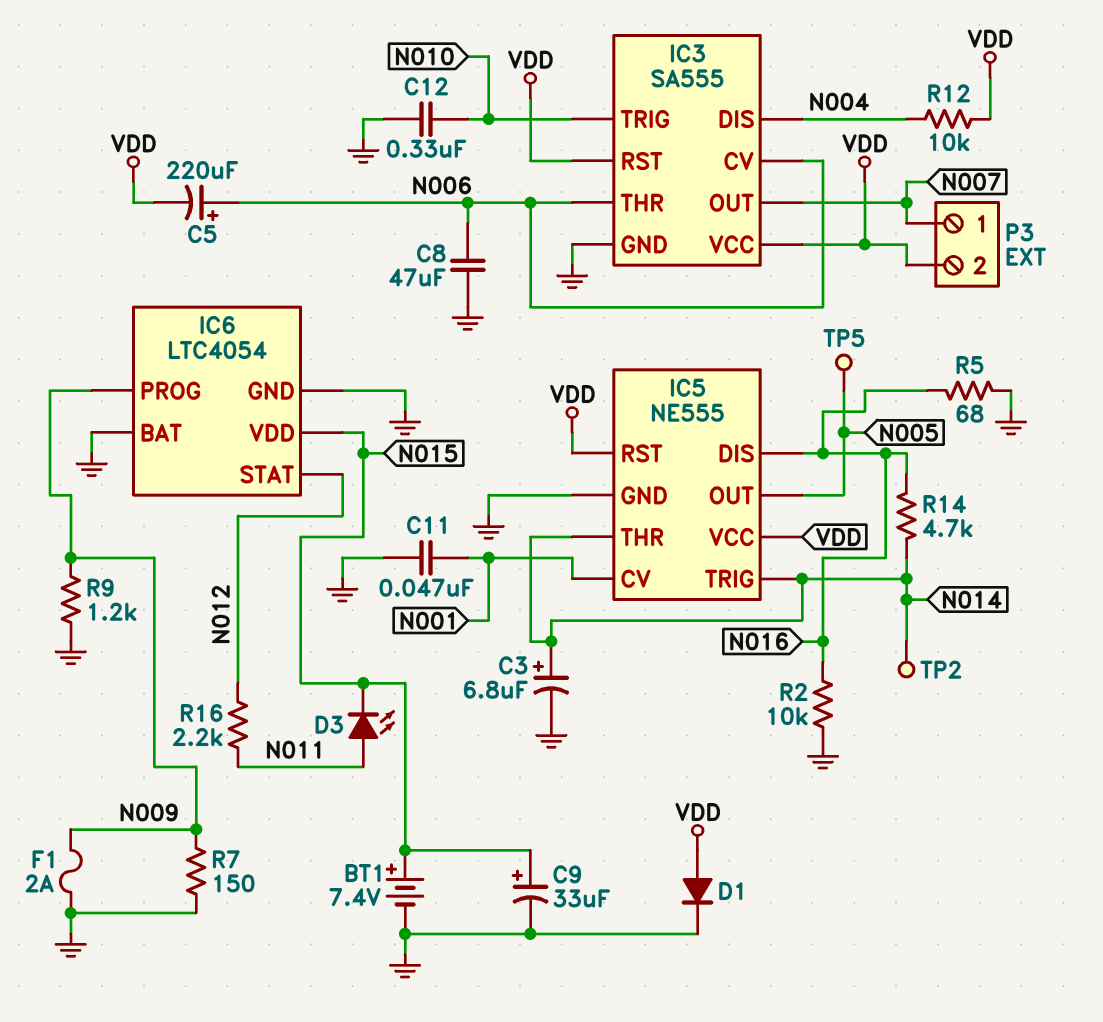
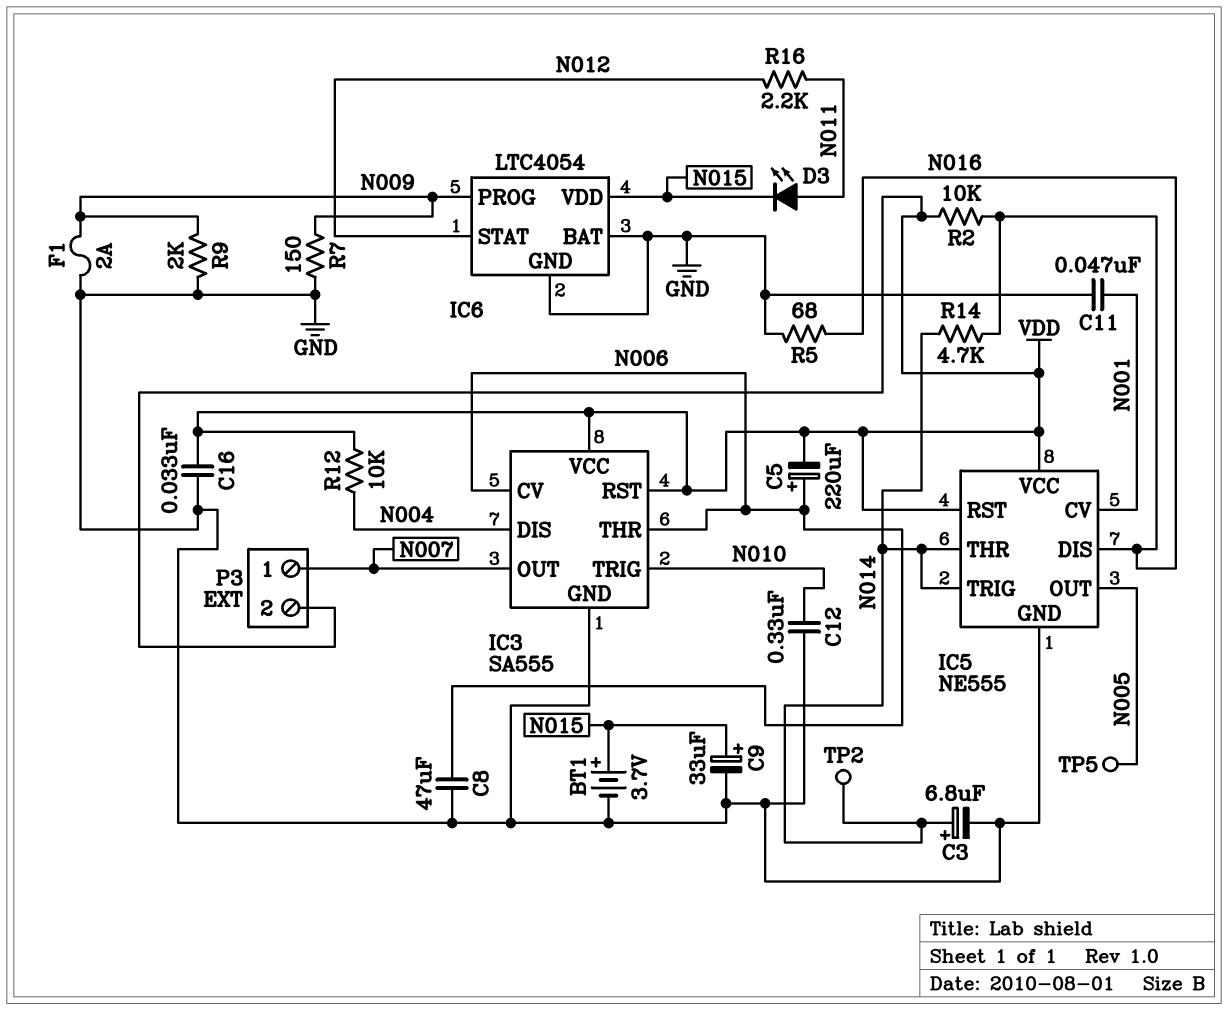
BT1: 7.4V (plus N015, minus GND) -> 3.7V (plus N015, minus GND)
C16: none -> 33nF (GND, VDD)
D1: diode (A VDD, K GND) -> none
R2: 10k (GND, N016) -> 10k (N016, VDD)
R9: 1.2k (GND, N009) -> 2k (GND, N009)

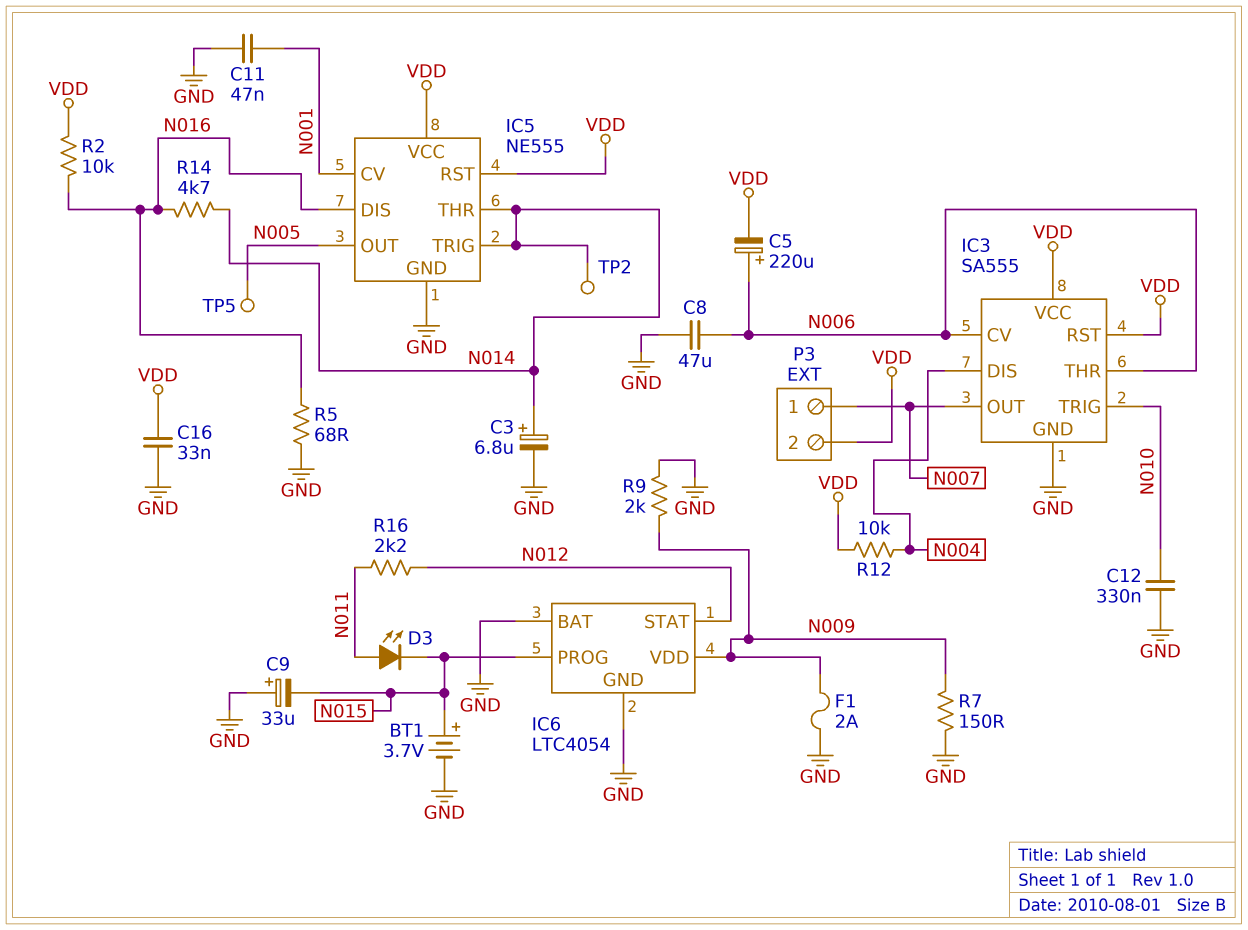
C9: 33uF (plus N015, minus GND) -> 33uF (plus GND, minus N015)
IC6 pin PROG: N009 -> N015
IC6 pin VDD: N015 -> N009

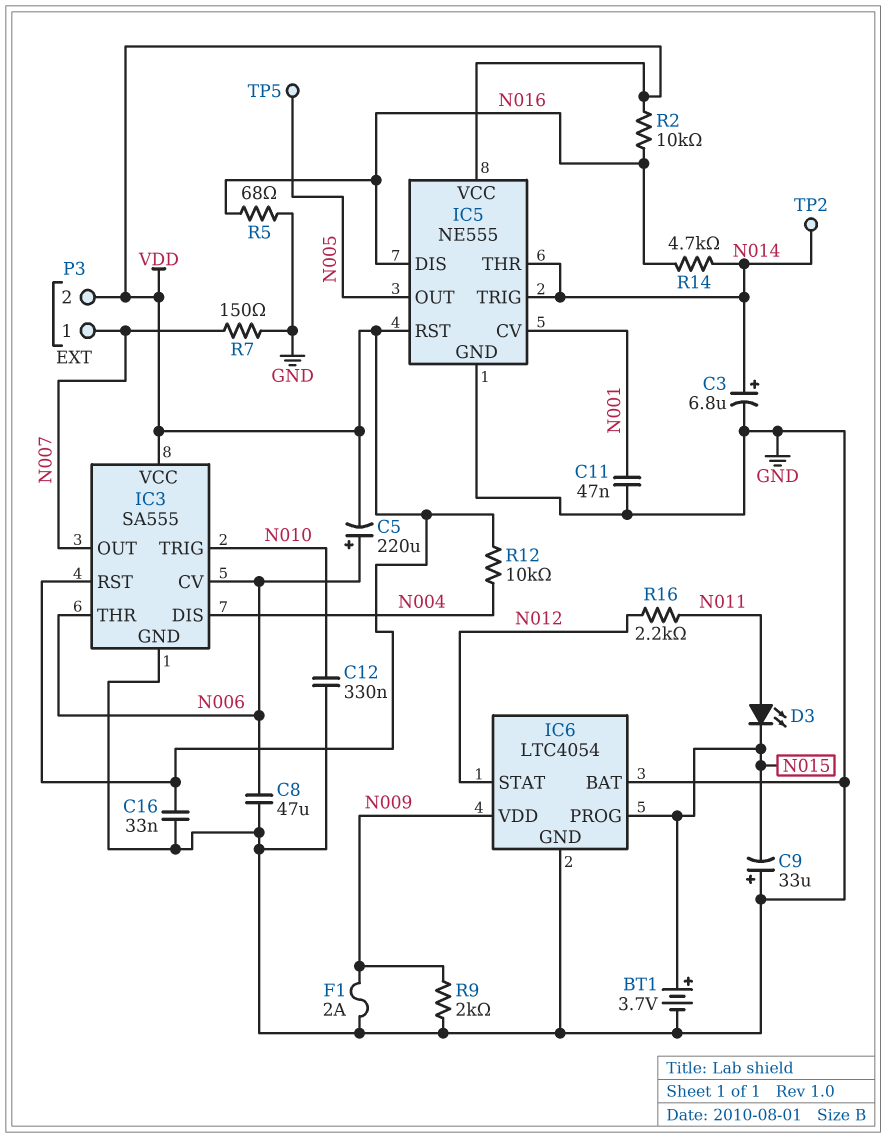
R7: 150 (GND, N009) -> 150 (GND, N007)

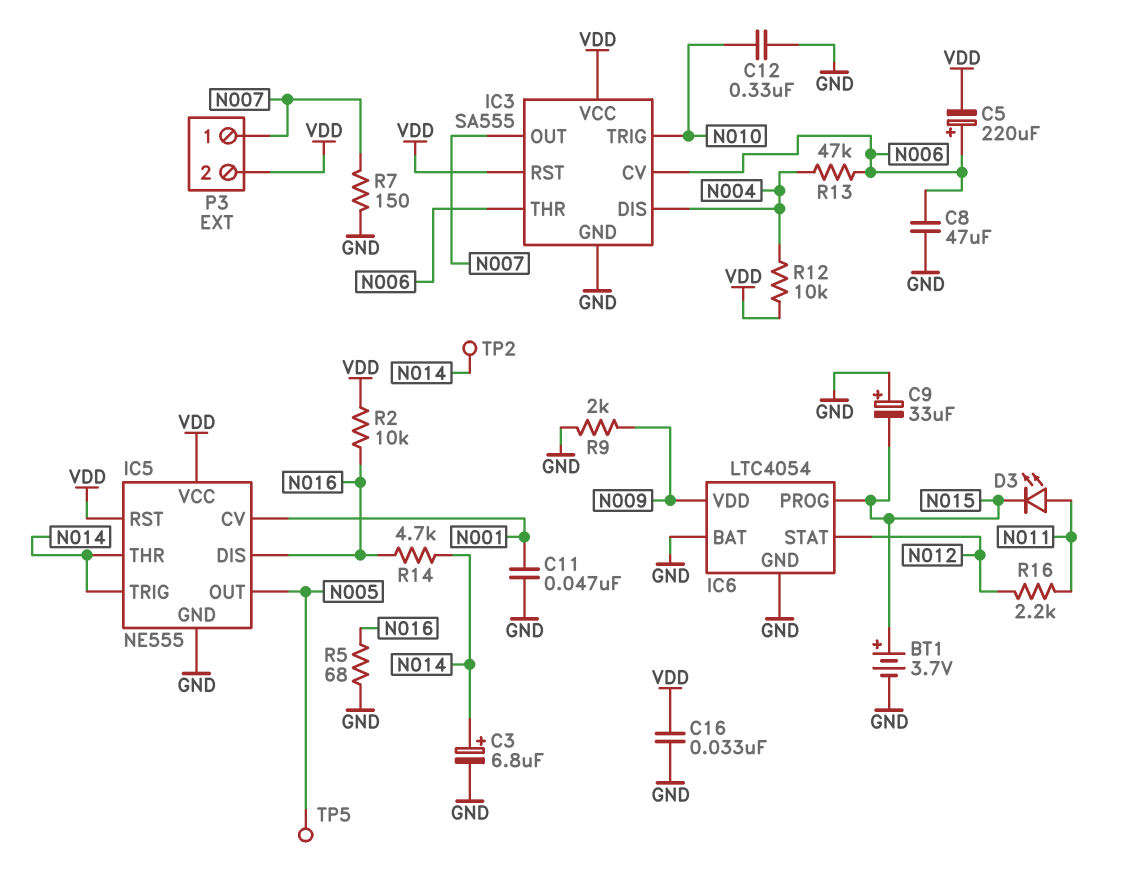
F1: 2A (GND, N009) -> none
R13: none -> 47k (N004, N006)

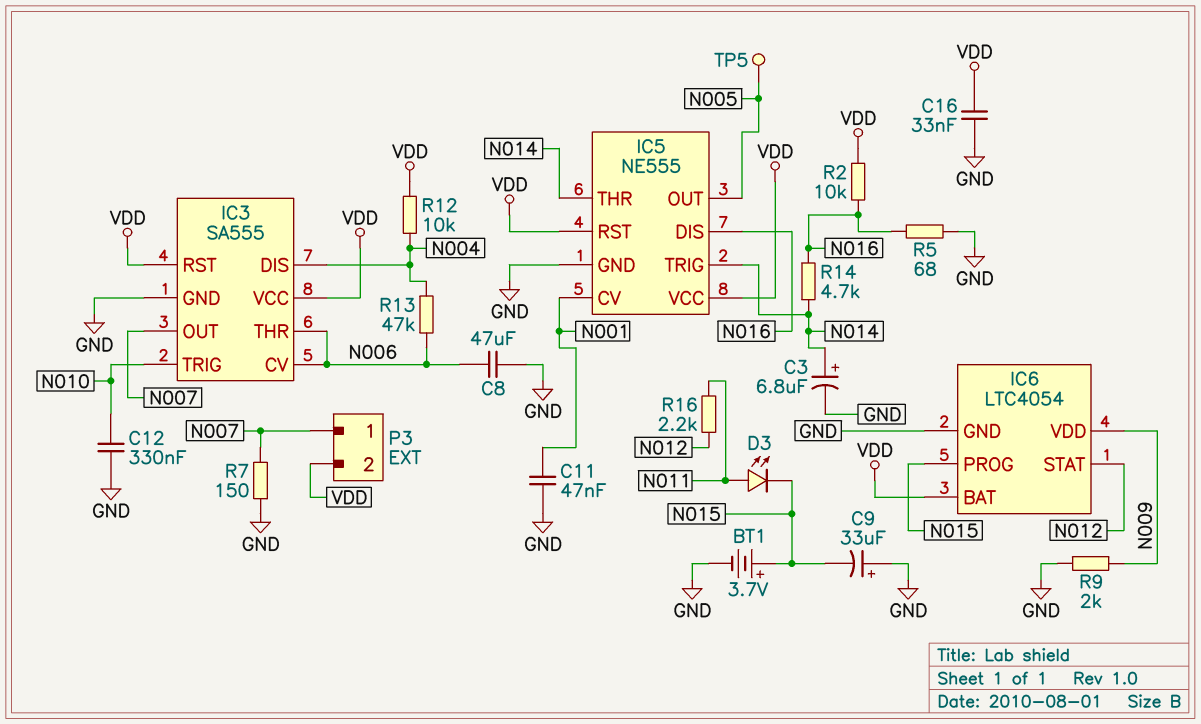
C5: 220uF (plus N006, minus VDD) -> none
IC6 pin BAT: GND -> VDD
TP2: test point (N014) -> none

